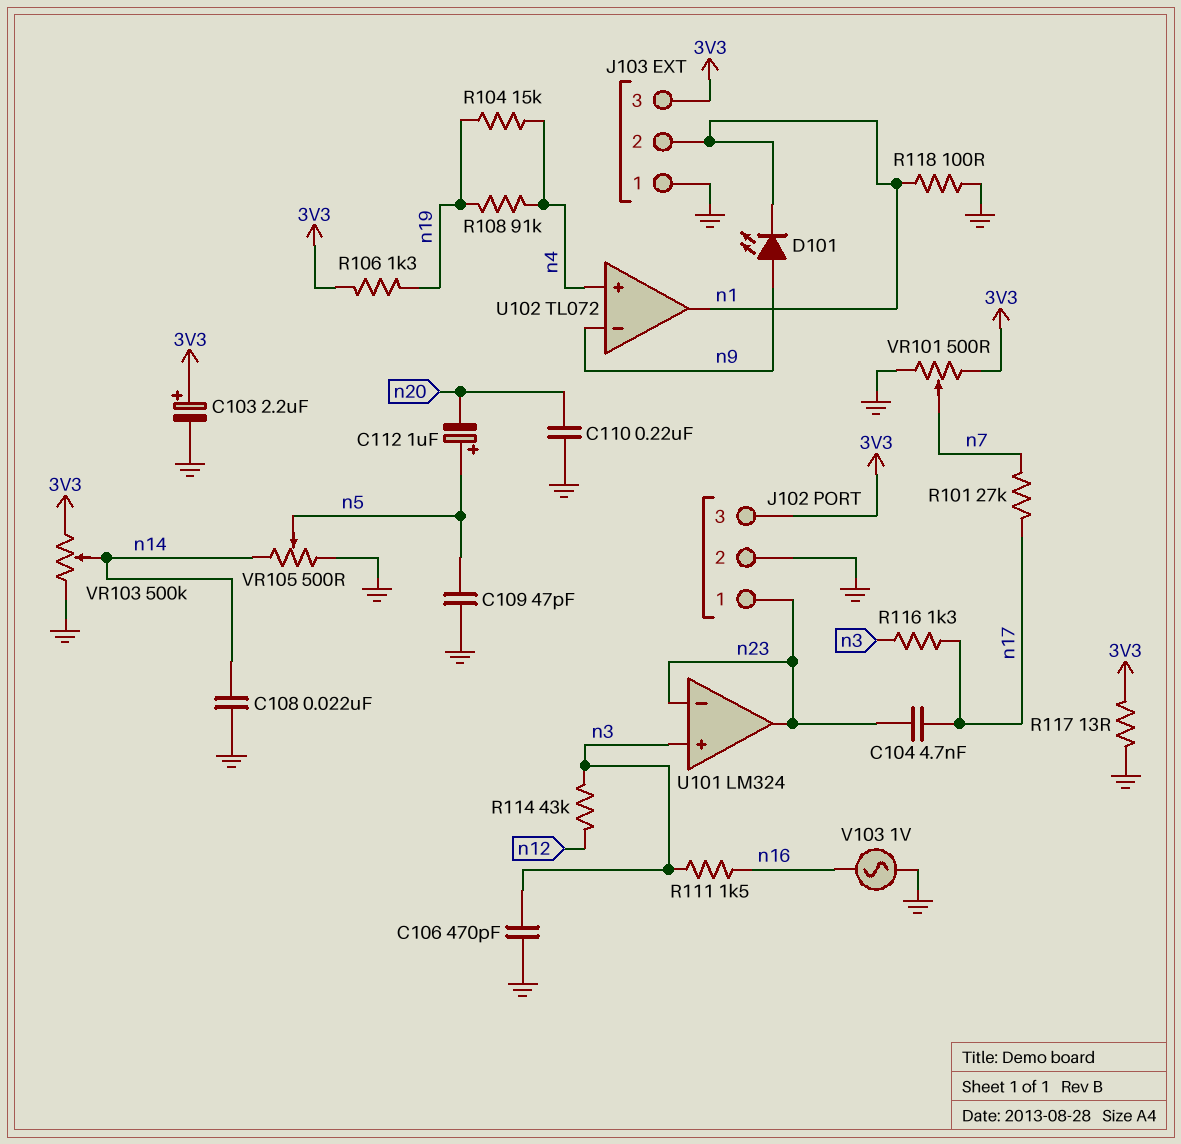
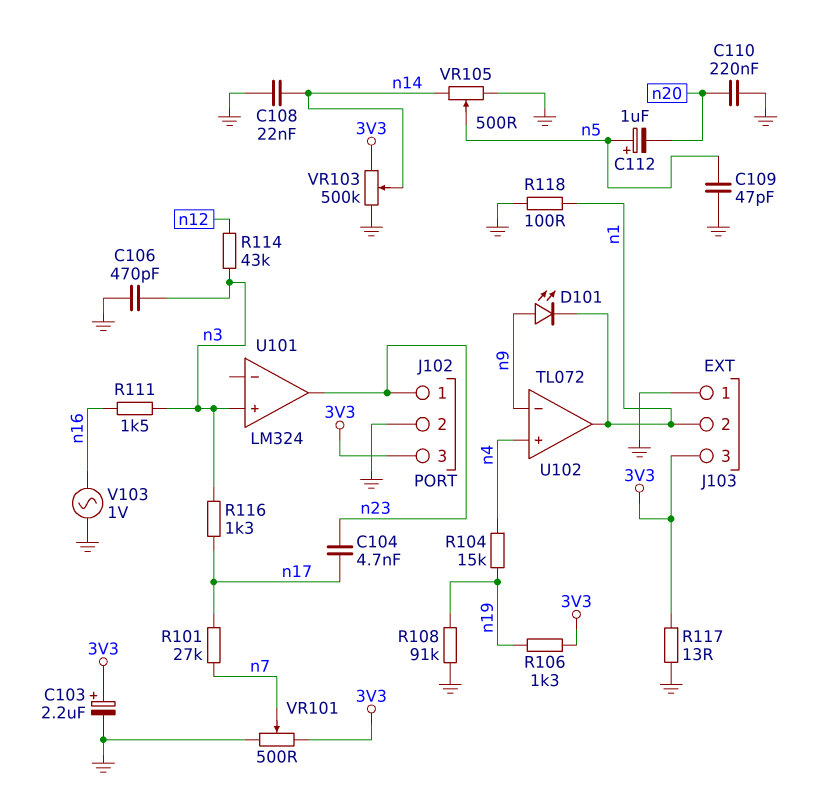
R108: 91k (n4, n19) -> 91k (GND, n19)
U101 pin in-: n23 -> none

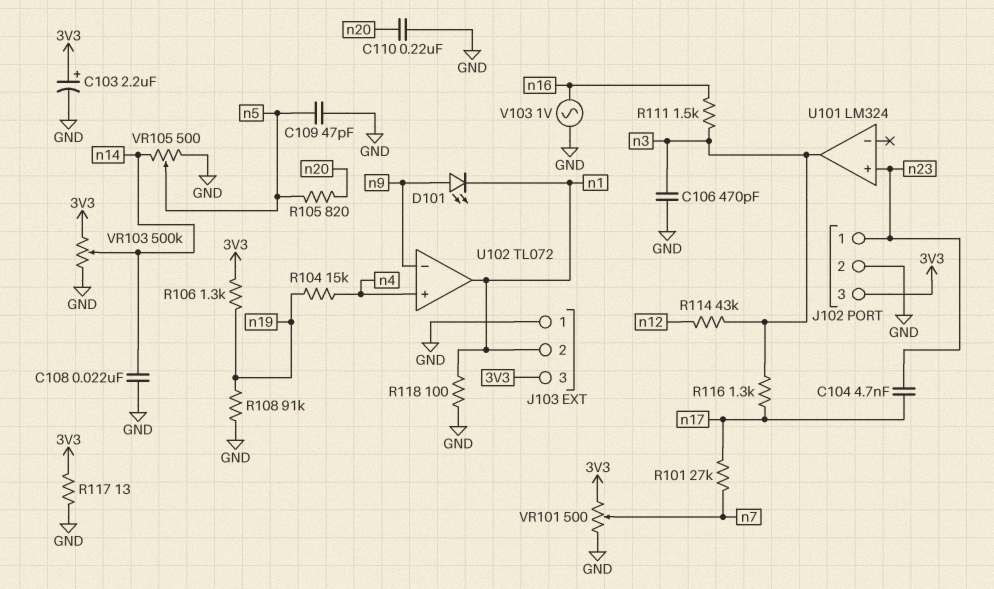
C112: 1uF (plus n5, minus n20) -> none
R105: none -> 820 (n5, n20)
U101 pin in+: n3 -> n23
U101 pin out: n23 -> n3

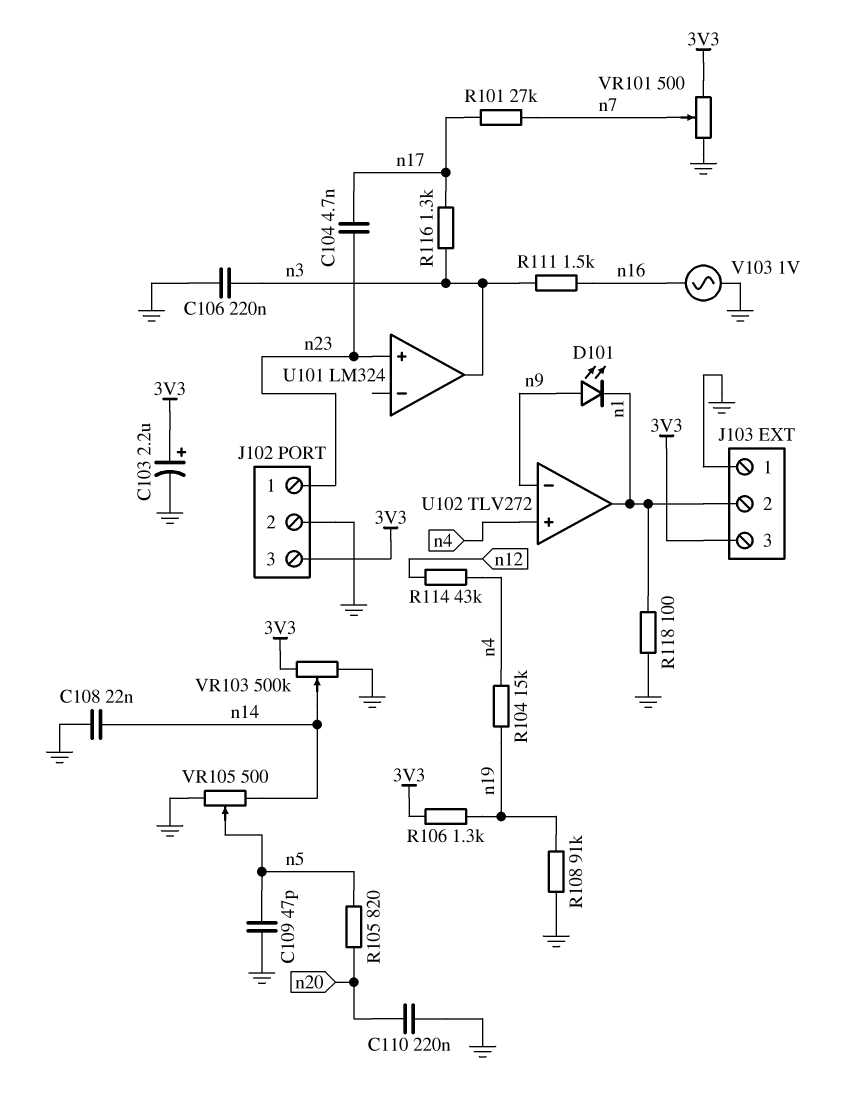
C106: 470pF (GND, n3) -> 220nF (GND, n3)
R114: 43k (n3, n12) -> 43k (n4, n12)
R117: 13 (3V3, GND) -> none
U102: TL072 -> TLV272

